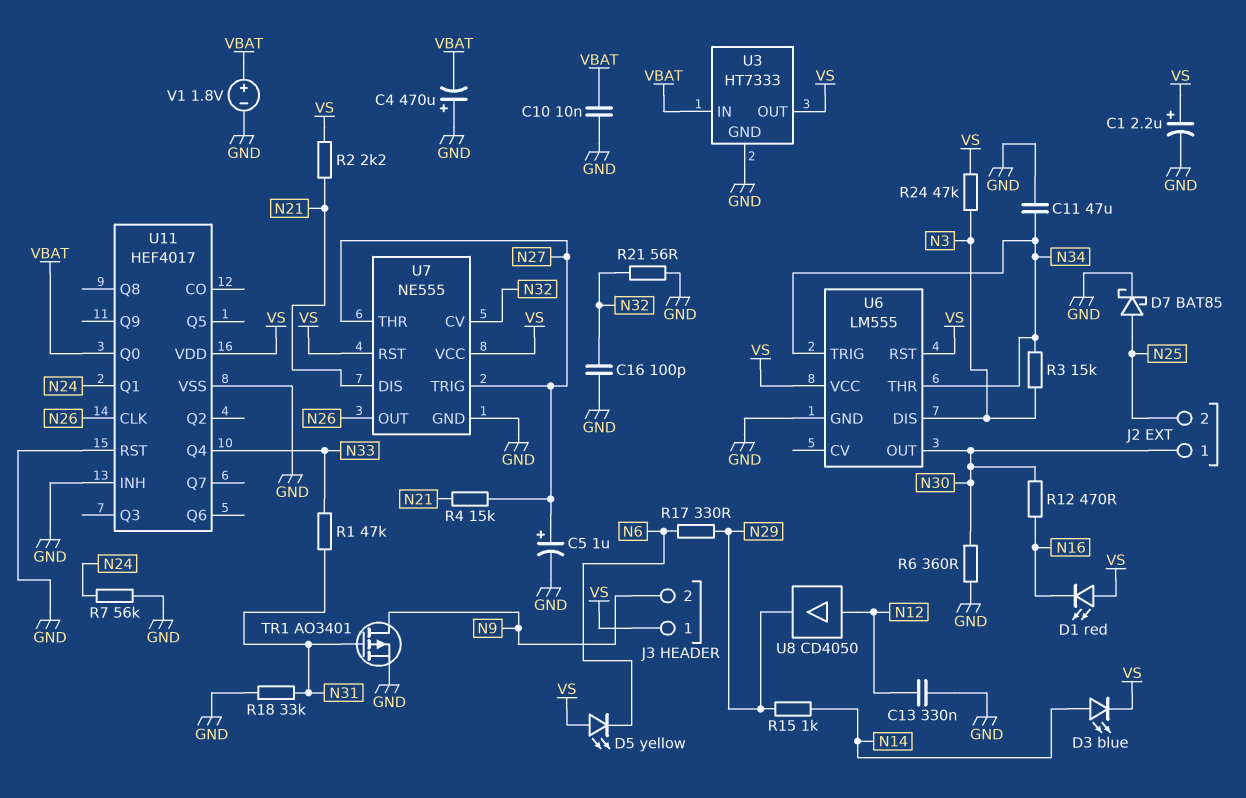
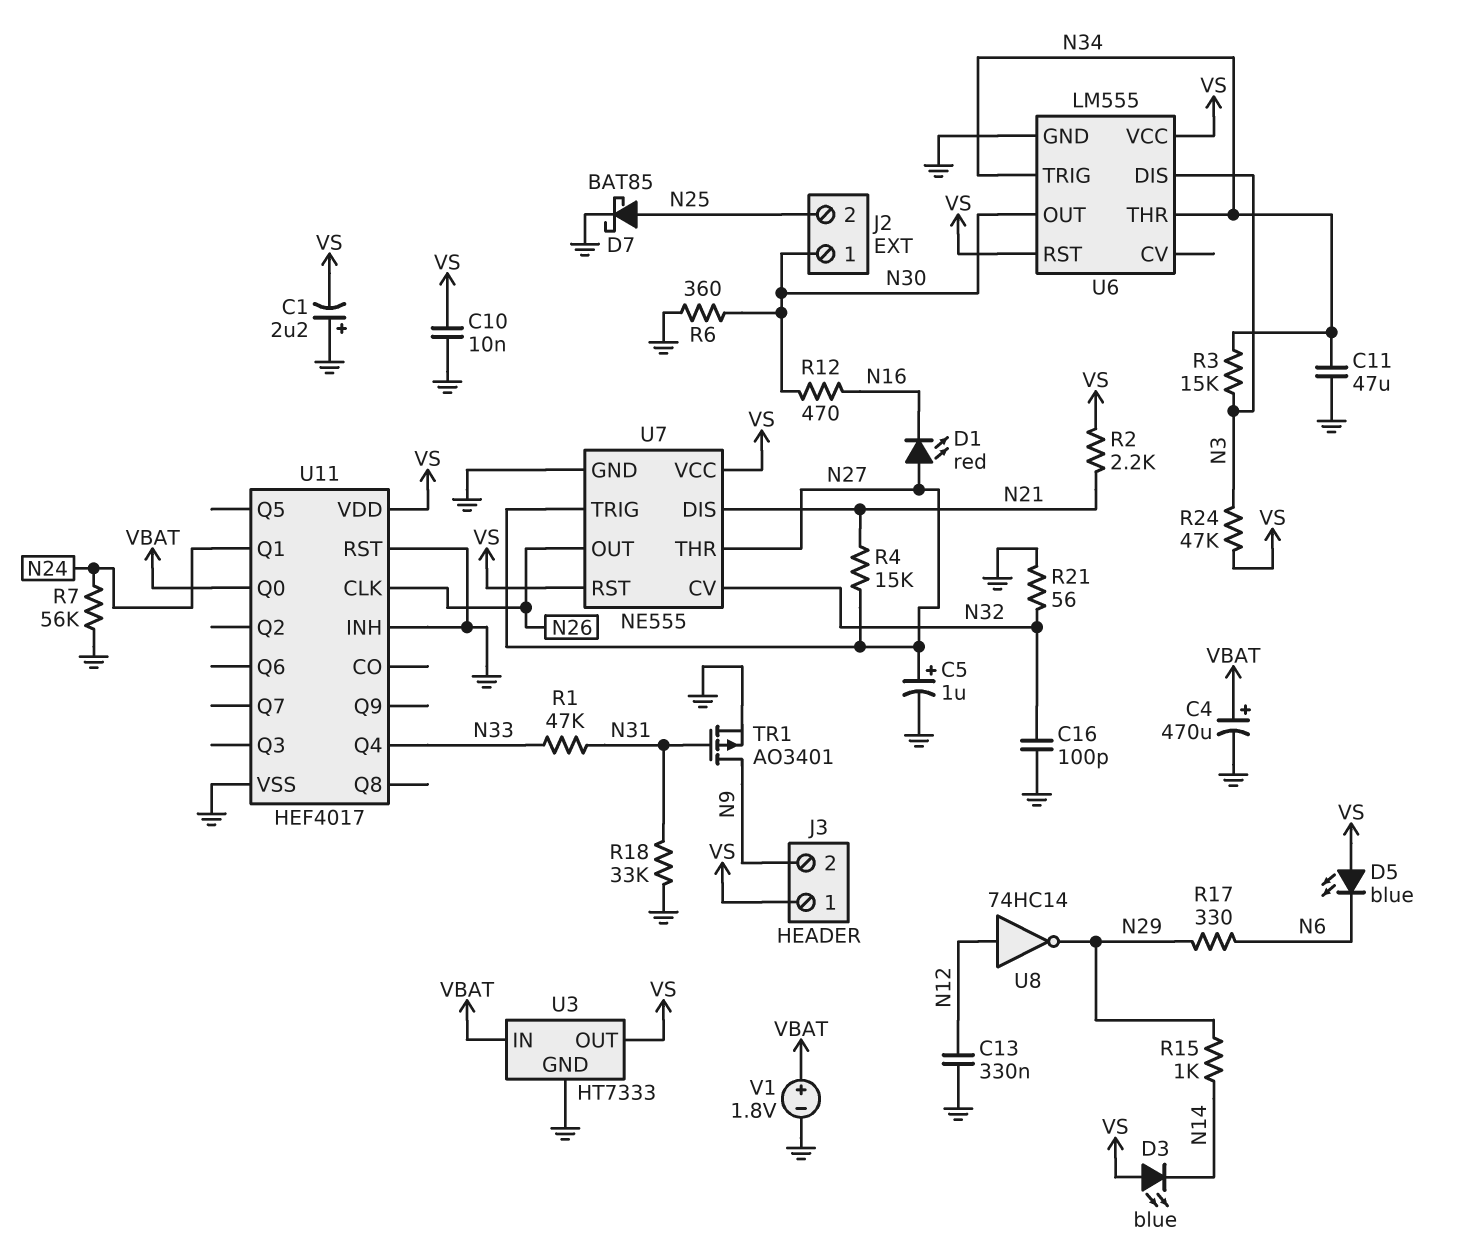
C1: 2.2uF (plus VS, minus GND) -> 2.2uF (plus GND, minus VS)
C4: 470uF (plus GND, minus VBAT) -> 470uF (plus VBAT, minus GND)
C10: 10nF (GND, VBAT) -> 10nF (GND, VS)
D1: LED red (A VS, K N16) -> LED red (A N27, K N16)
D3: LED blue (A N14, K VS) -> LED blue (A VS, K N14)
D5: LED yellow (A VS, K N6) -> LED blue (A VS, K N6)
U8: buffer CD4050 (in N12, out N29) -> NOT 74HC14 (in N12, out N29)

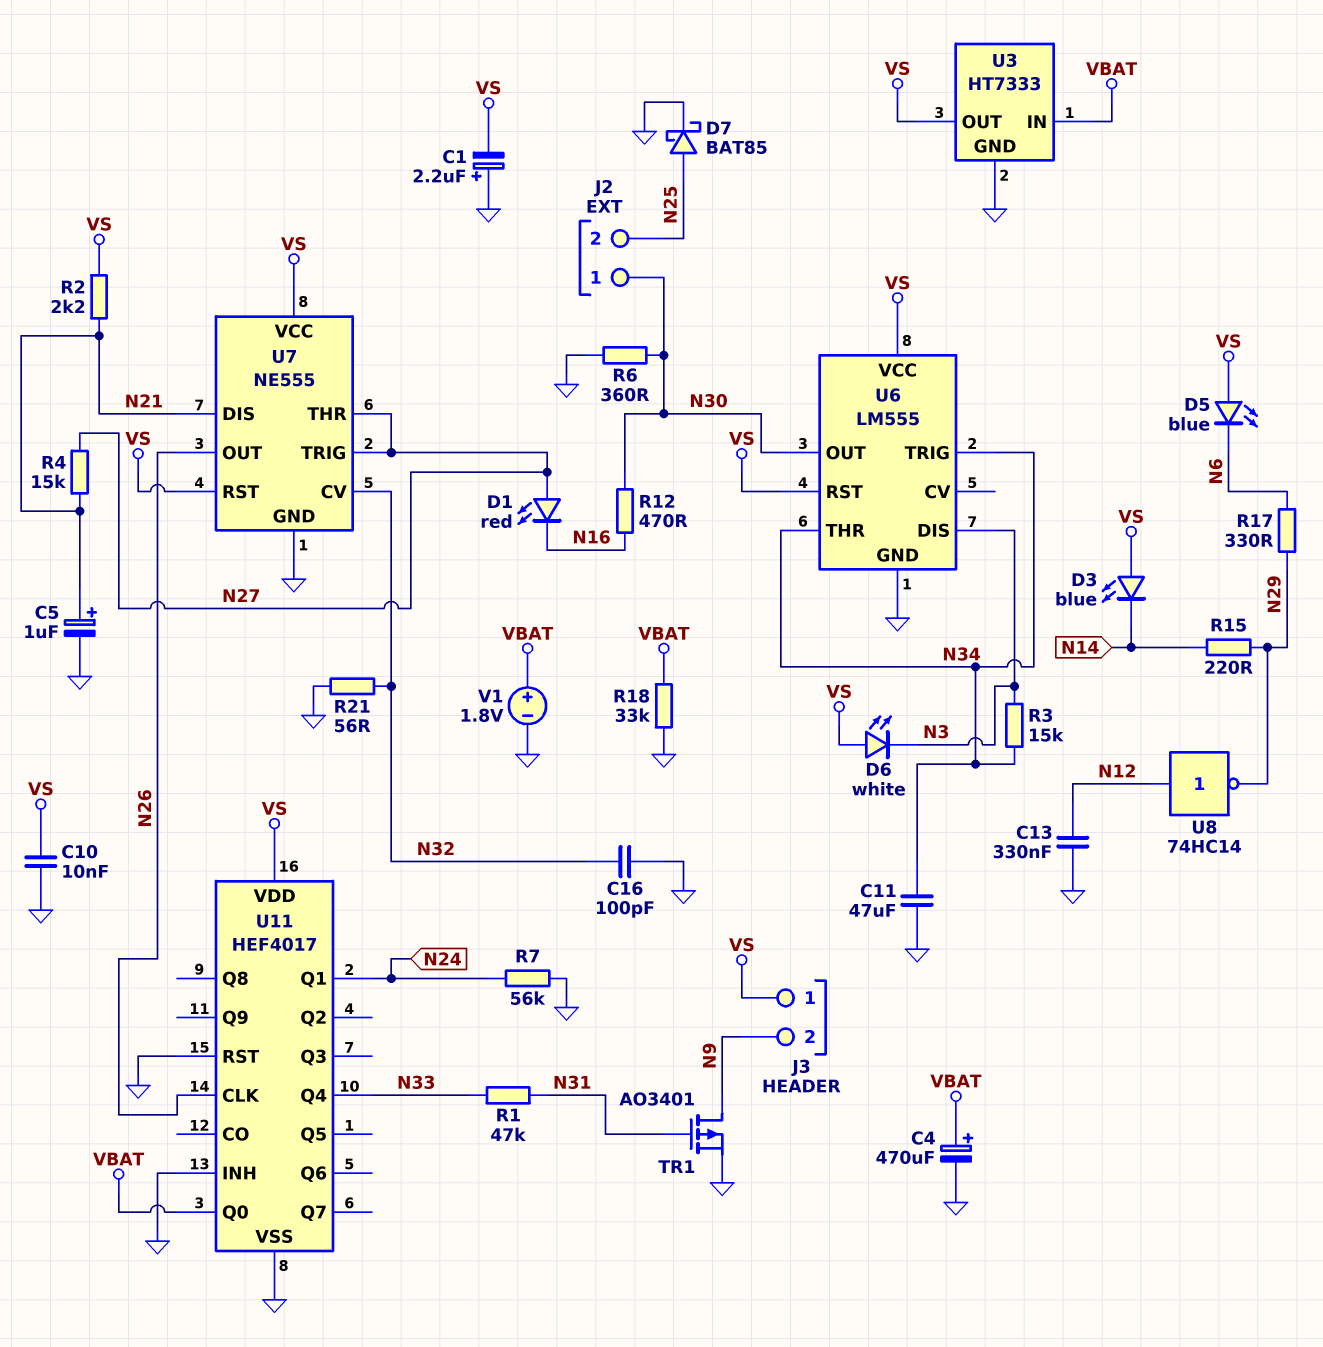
C5: 1uF (plus N27, minus GND) -> 1uF (plus N21, minus GND)
D6: none -> LED white (A VS, K N3)
R15: 1k (N14, N29) -> 220 (N14, N29)
R18: 33k (GND, N31) -> 33k (GND, VBAT)
R24: 47k (N3, VS) -> none

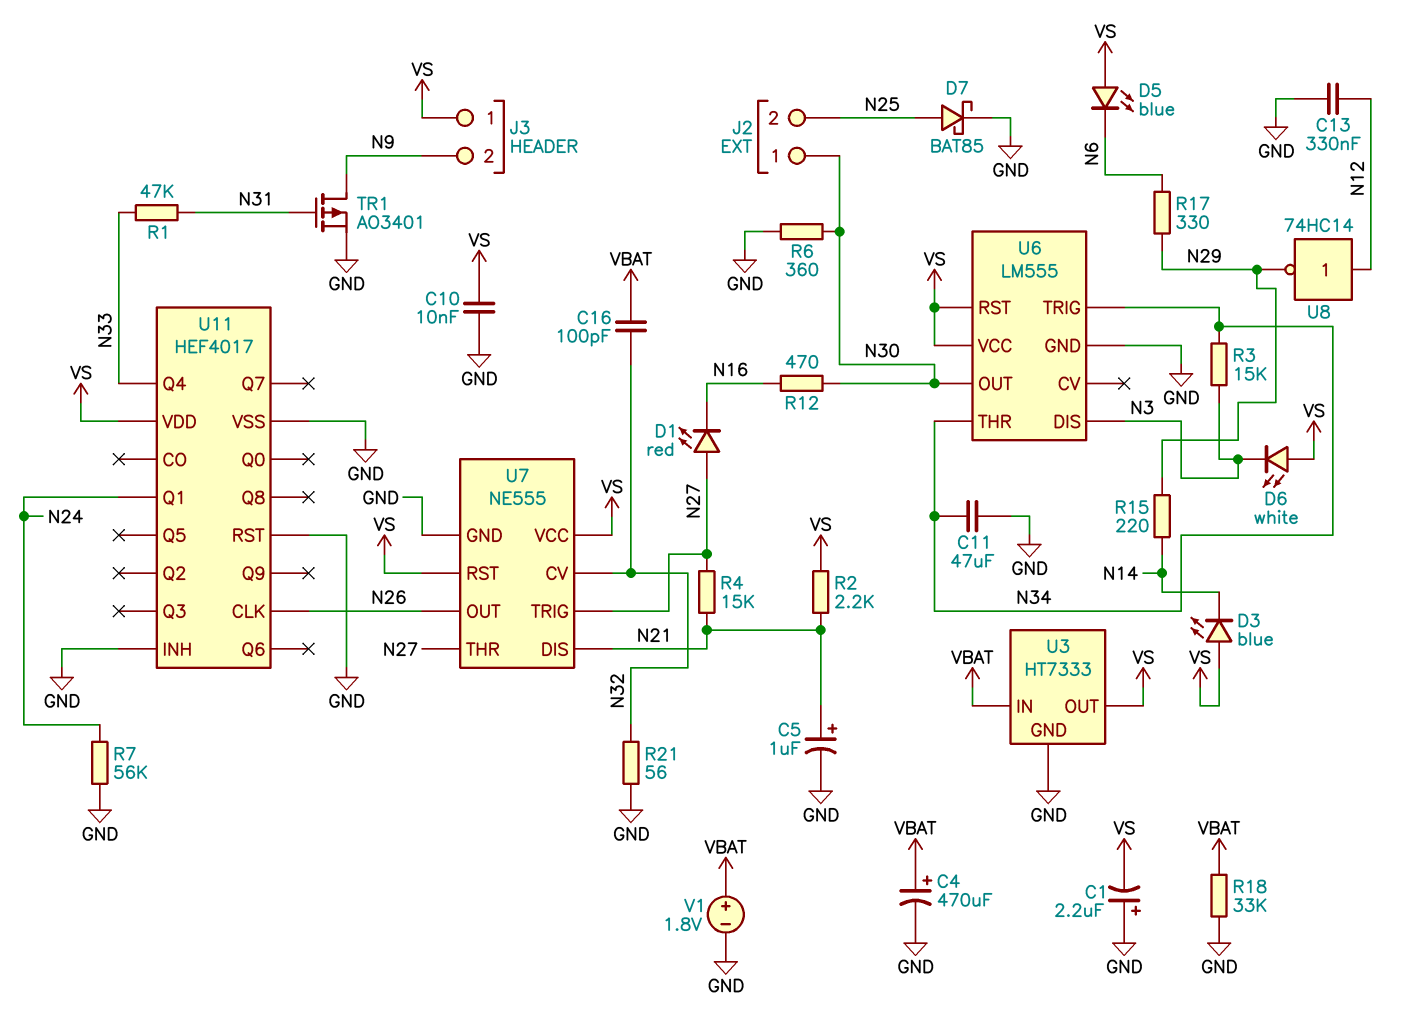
C16: 100pF (GND, N32) -> 100pF (N32, VBAT)
U11 pin Q0: VBAT -> none

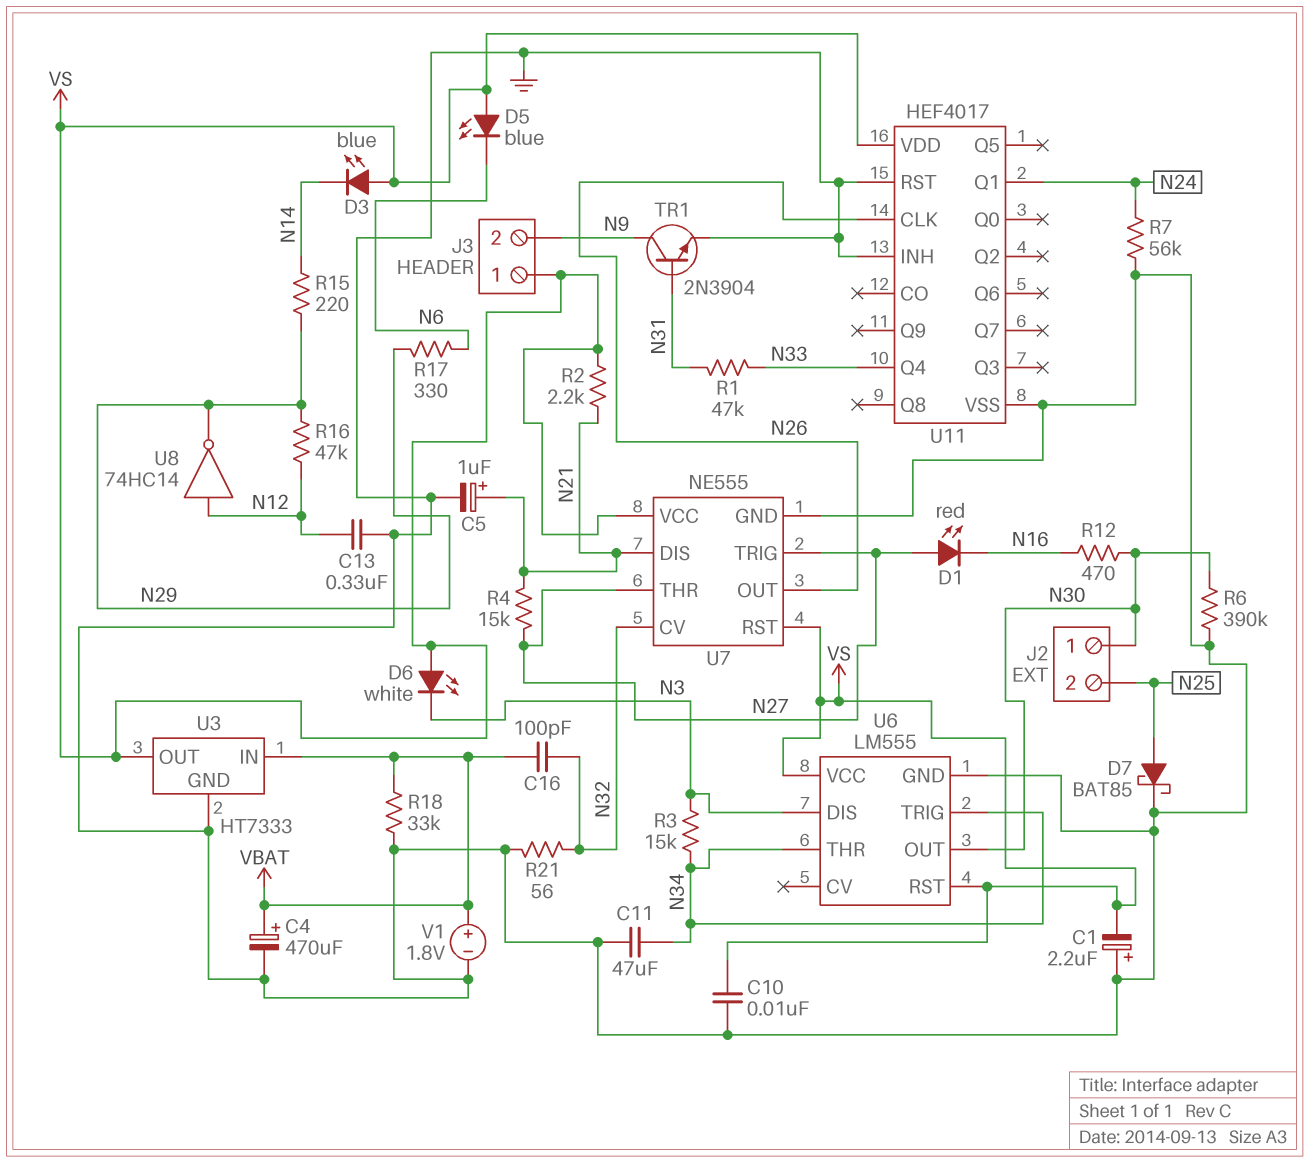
R6: 360 (GND, N30) -> 390k (GND, N30)
R16: none -> 47k (N12, N29)
TR1: PMOS AO3401 (G N31, D N9, S GND) -> NPN 2N3904 (B N31, C N9, E GND)

